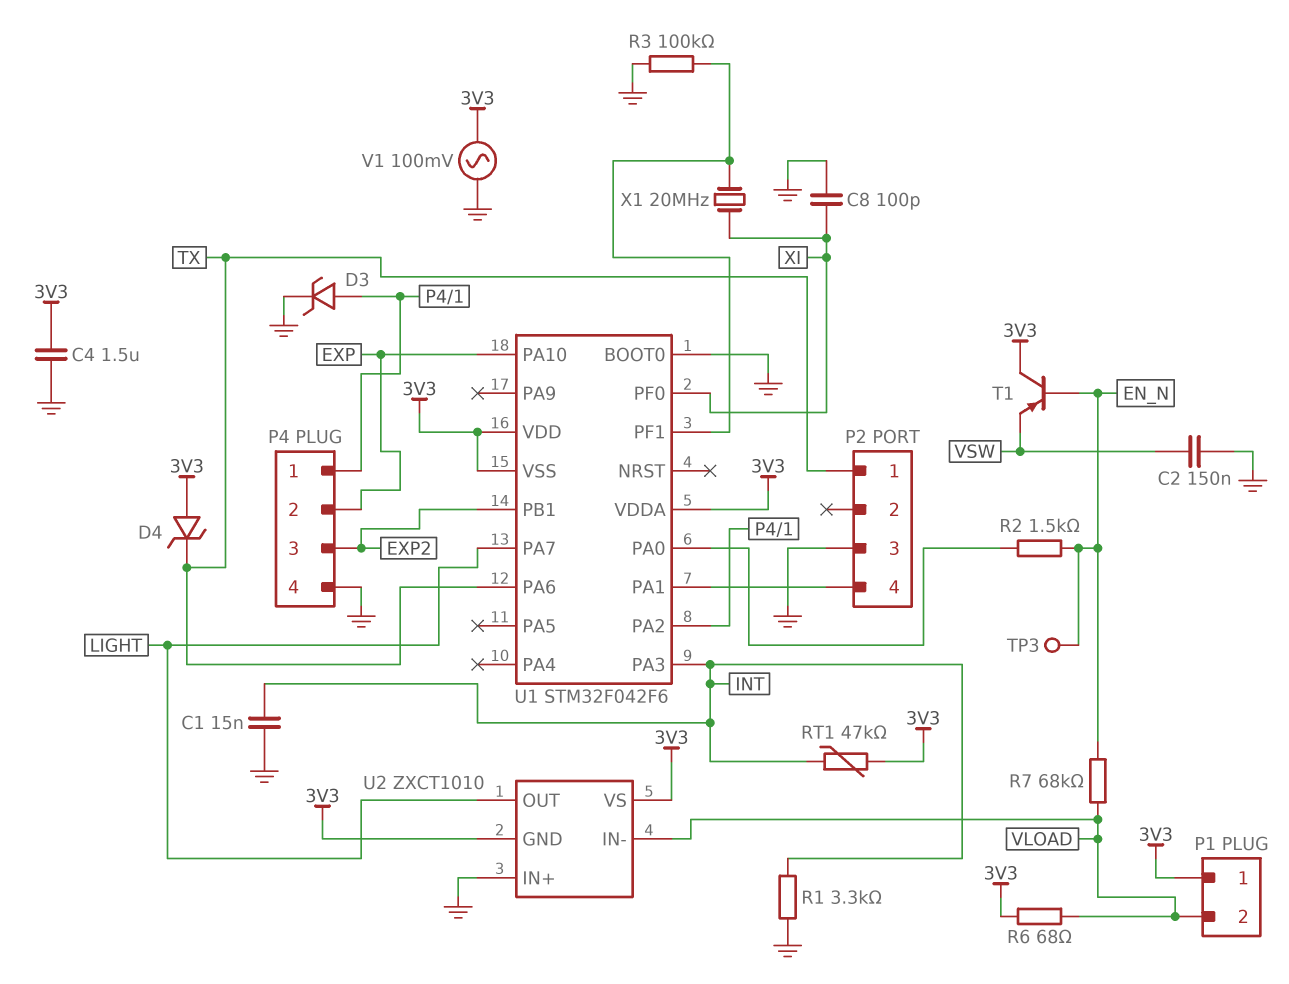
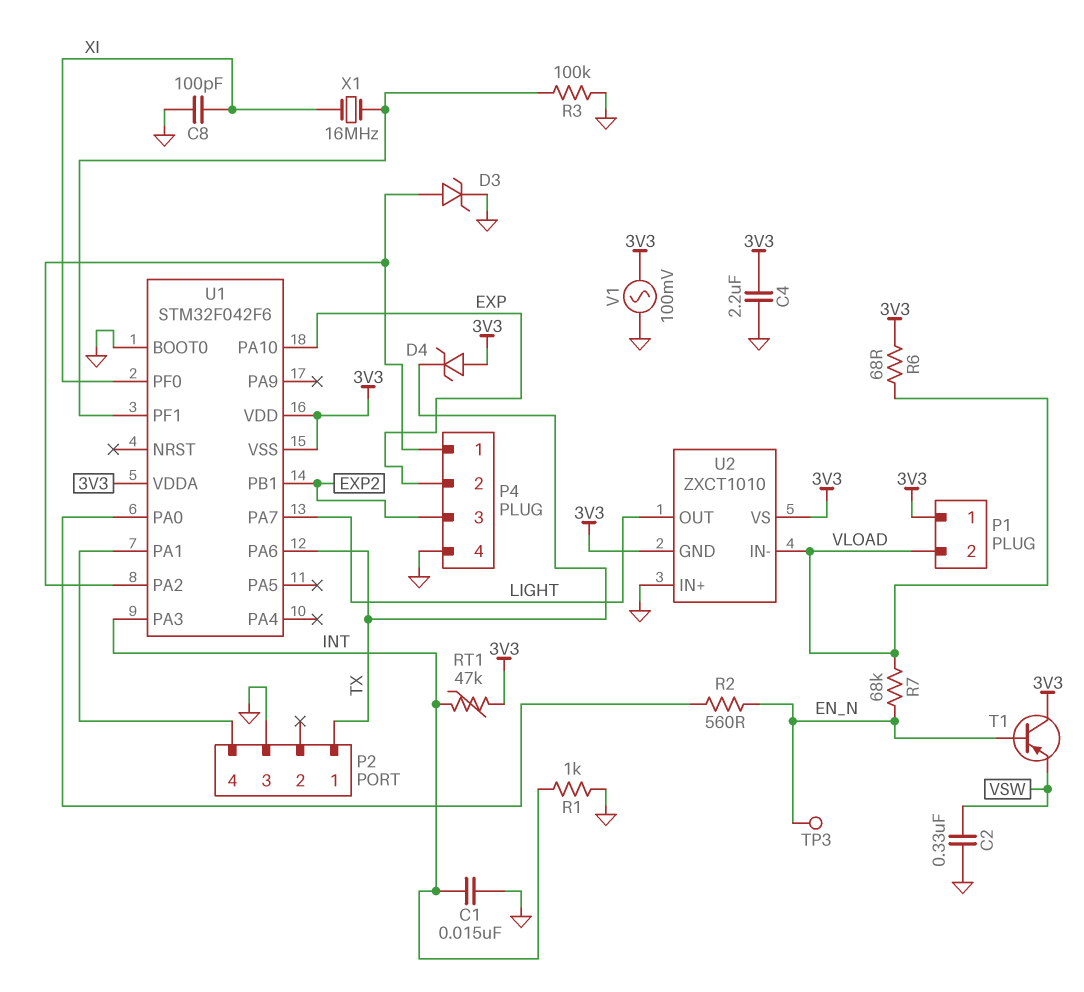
C2: 150nF (GND, VSW) -> 330nF (GND, VSW)
C4: 1.5uF (3V3, GND) -> 2.2uF (3V3, GND)
R1: 3.3k (GND, INT) -> 1k (GND, INT)
R2: 1.5k (EN_N, U1/PA0) -> 560 (EN_N, U1/PA0)
X1: 20MHz (U1/PF1, XI) -> 16MHz (U1/PF1, XI)

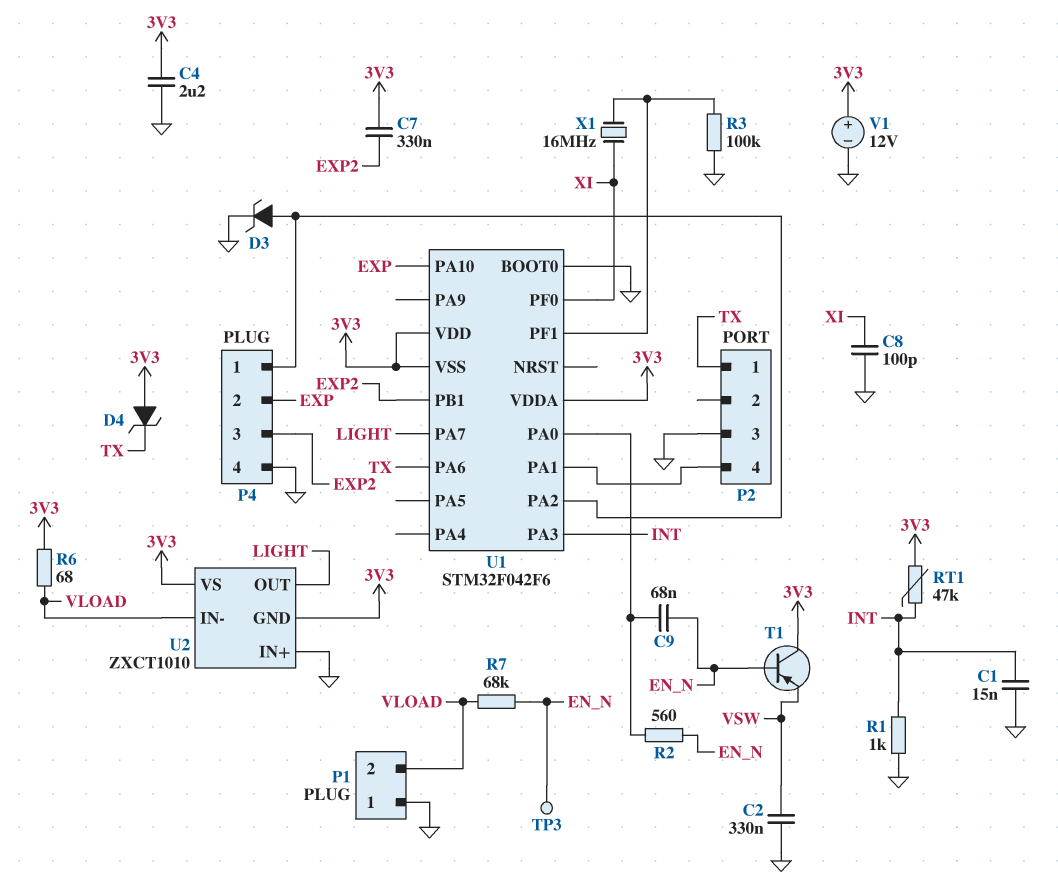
C7: none -> 330nF (3V3, EXP2)
C9: none -> 68nF (EN_N, U1/PA0)
P1 pin 1: 3V3 -> GND
V1: AC 100mV (3V3, GND) -> 12V (plus 3V3, minus GND)

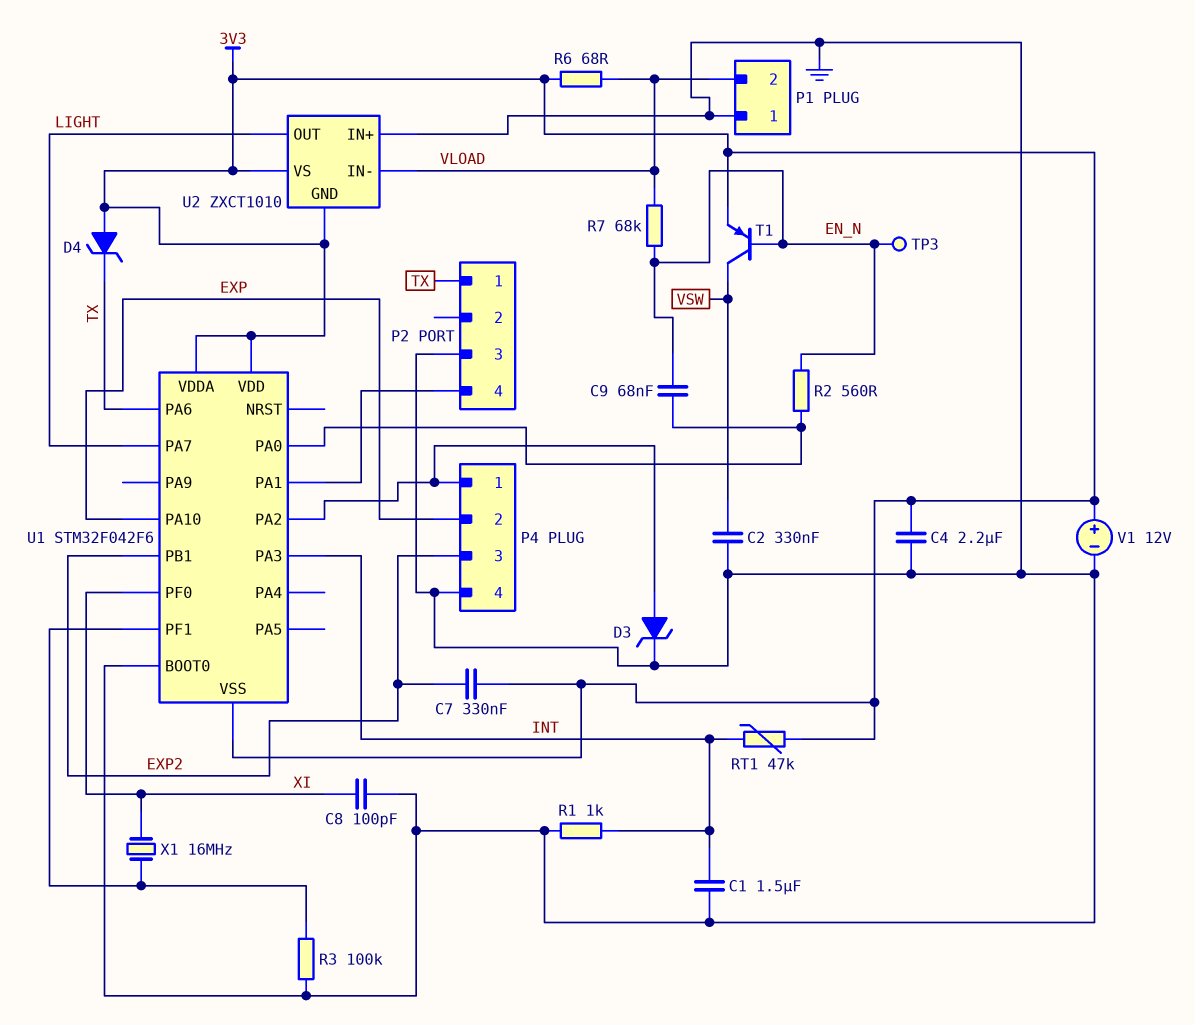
C1: 15nF (GND, INT) -> 1.5uF (GND, INT)
T1: PNP (B EN_N, C 3V3, E VSW) -> PNP (B EN_N, C VSW, E 3V3)

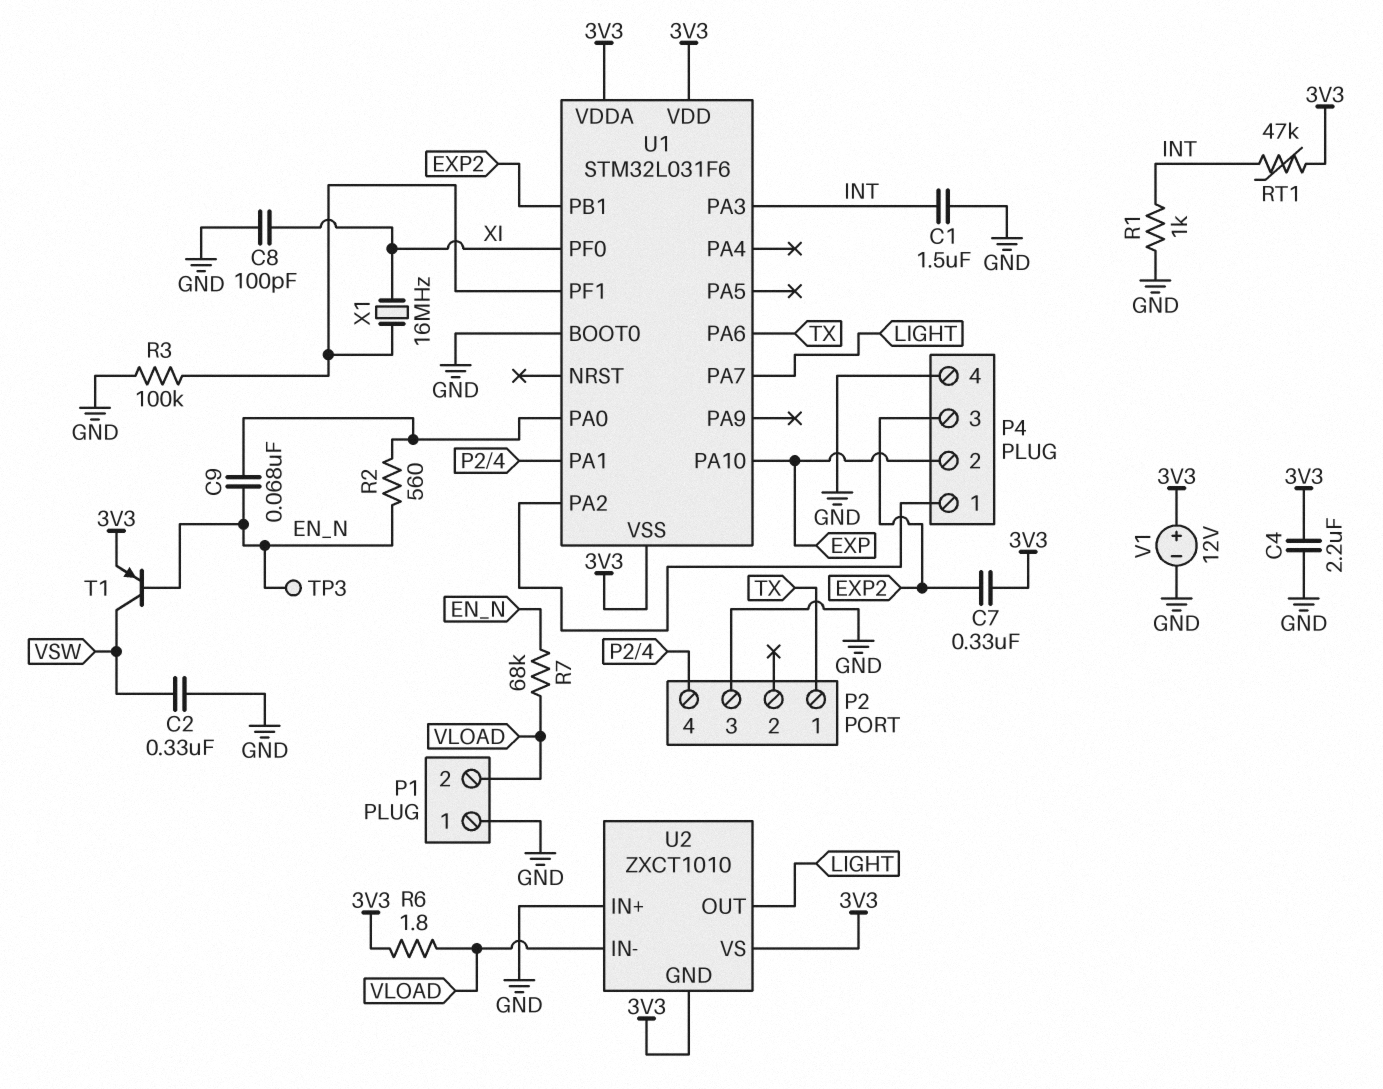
D3: zener (A P4/1, K GND) -> none
D4: zener (A 3V3, K TX) -> none
R6: 68 (3V3, VLOAD) -> 1.8 (3V3, VLOAD)
U1: STM32F042F6 -> STM32L031F6

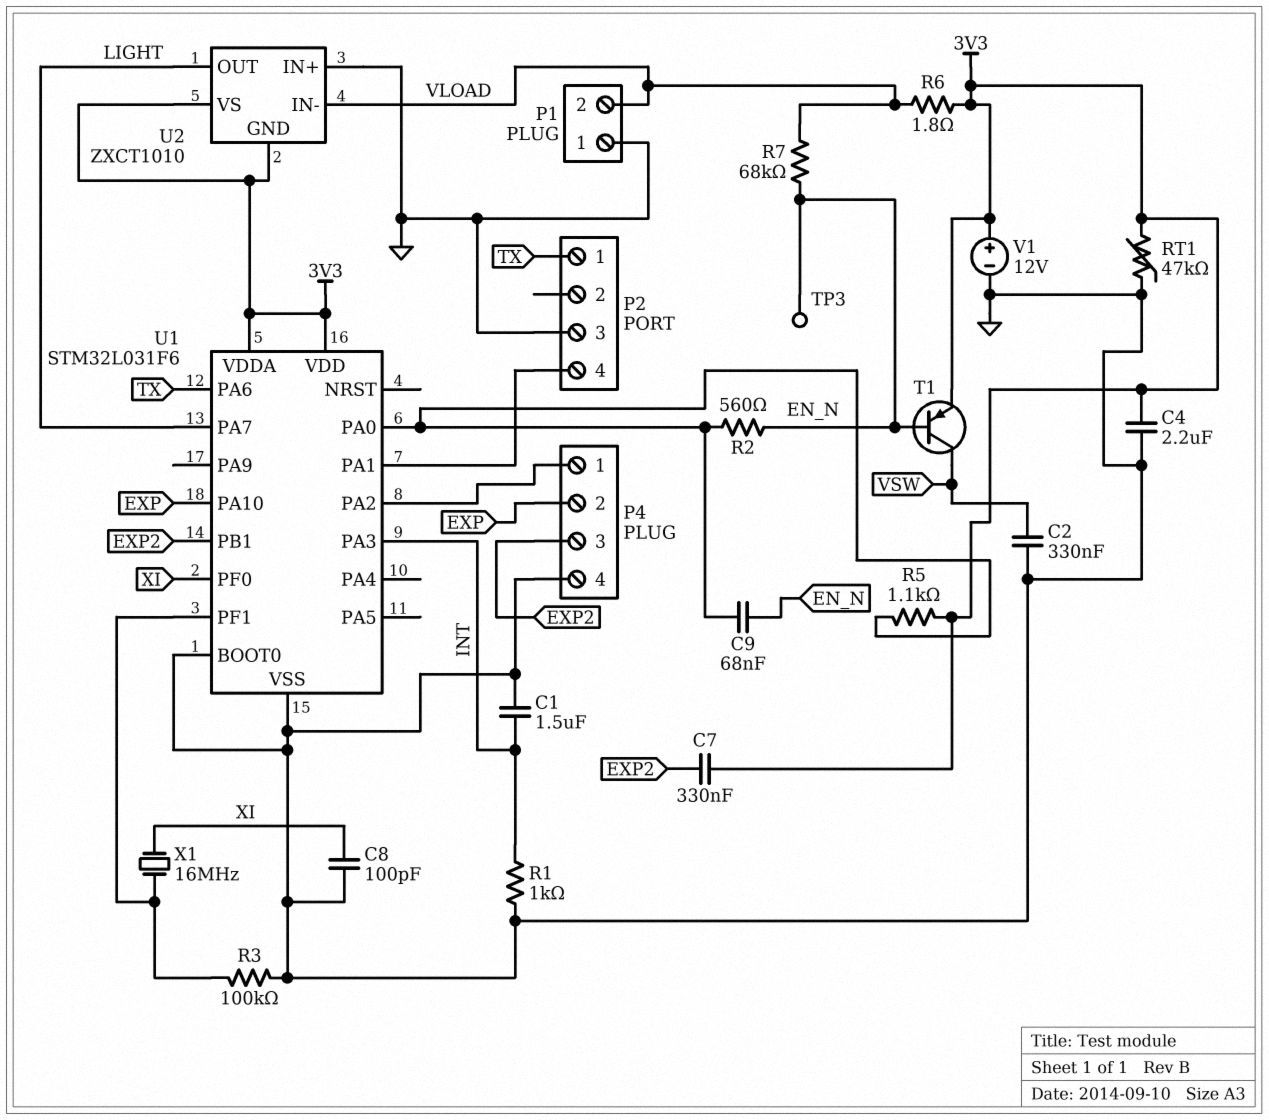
R5: none -> 1.1k (3V3, U1/PA0)
RT1: 47k (3V3, INT) -> 47k (3V3, GND)
U1 pin VSS: 3V3 -> GND

